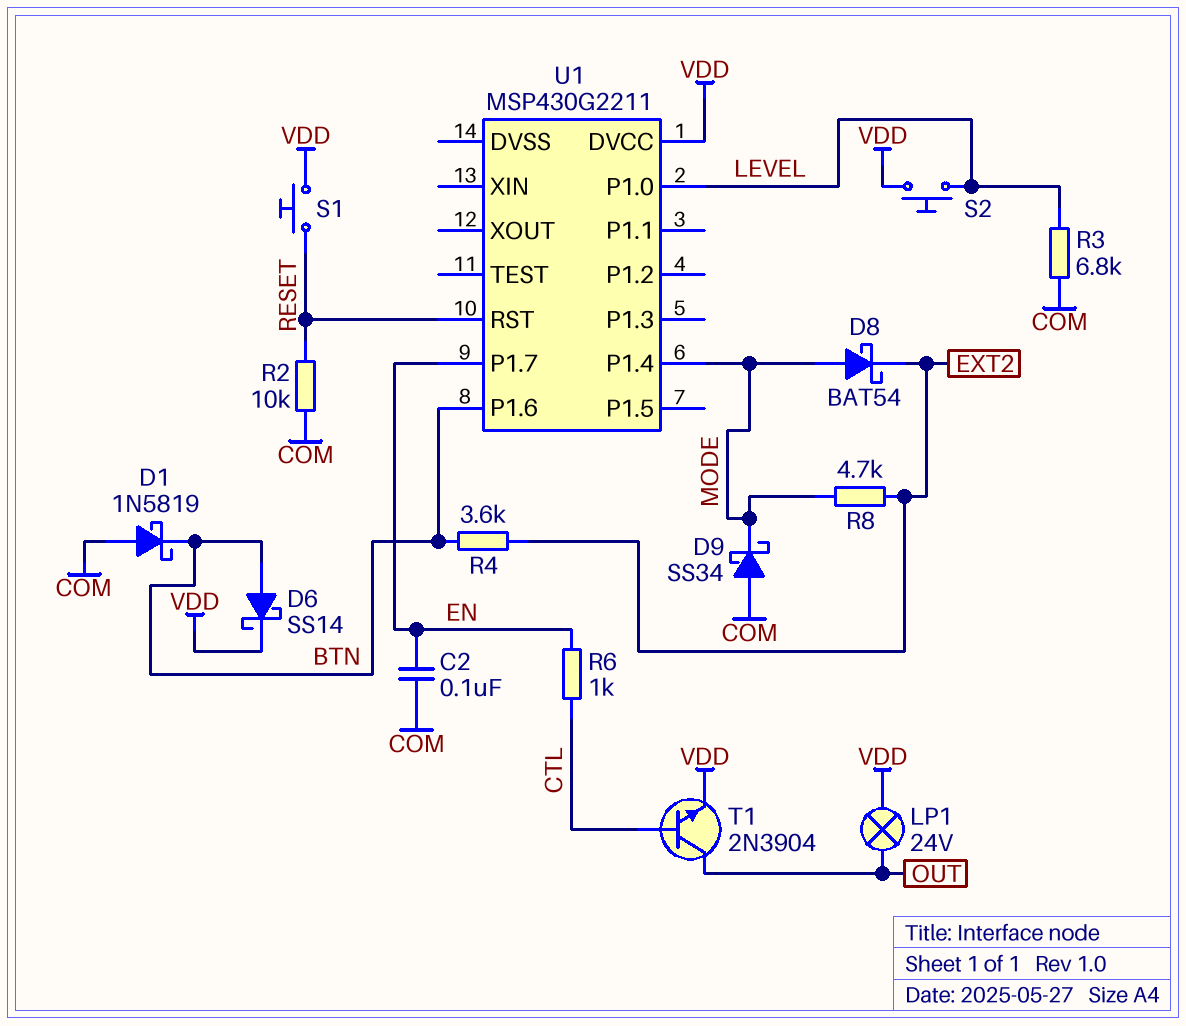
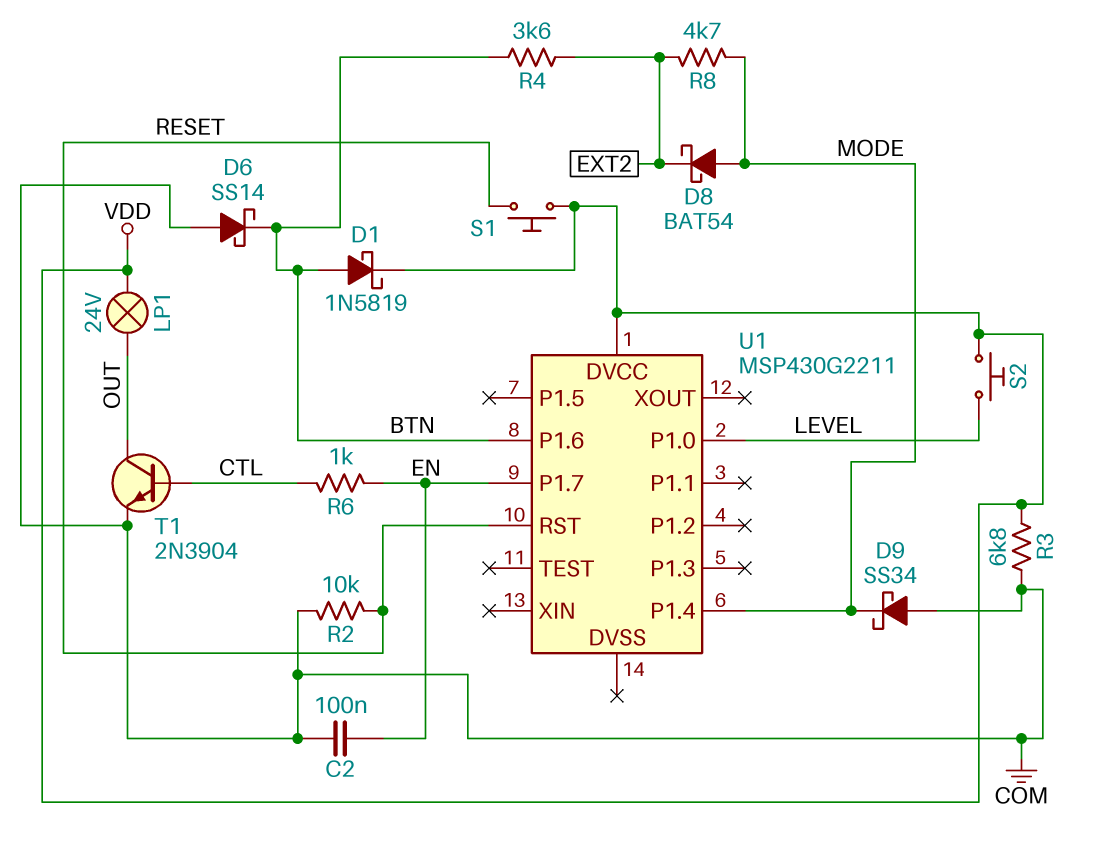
D1: schottky 1N5819 (A COM, K BTN) -> schottky 1N5819 (A BTN, K VDD)
D6: schottky SS14 (A BTN, K VDD) -> schottky SS14 (A COM, K BTN)
R3: 6.8k (COM, LEVEL) -> 6.8k (COM, VDD)
T1: NPN 2N3904 (B CTL, C OUT, E VDD) -> NPN 2N3904 (B CTL, C OUT, E COM)

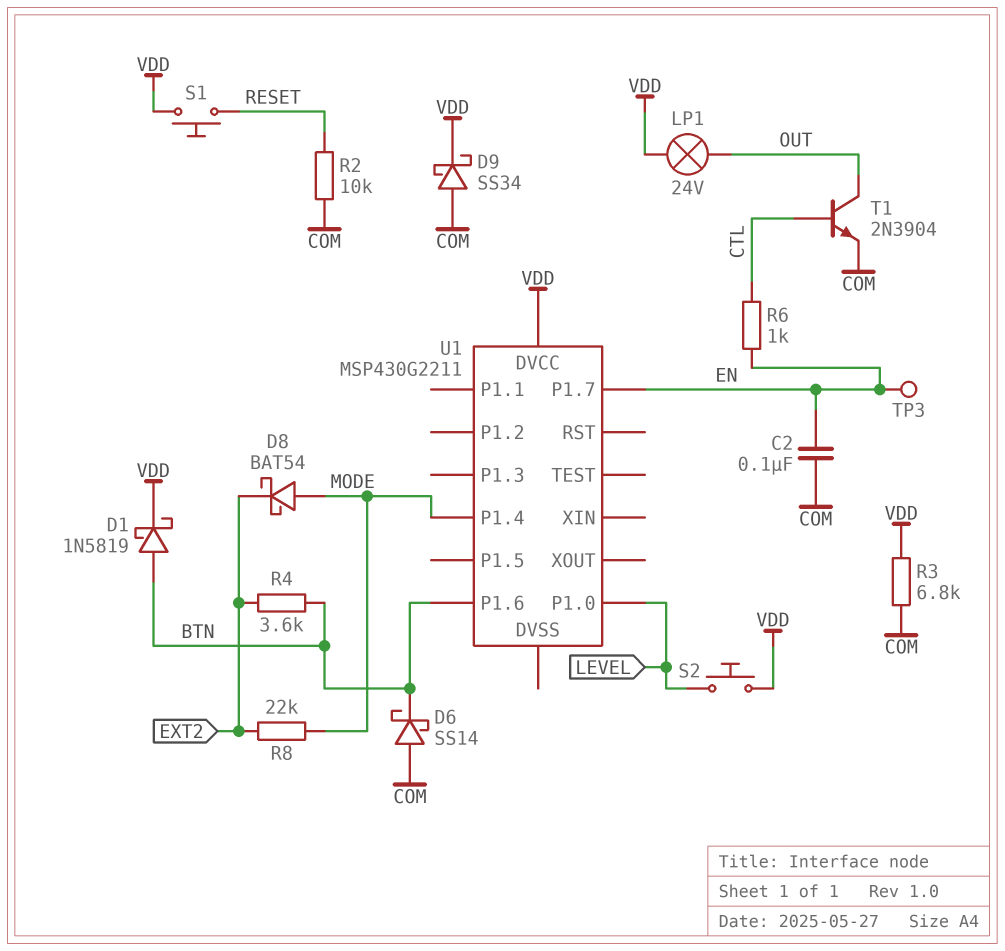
D9: schottky SS34 (A COM, K MODE) -> schottky SS34 (A COM, K VDD)
R8: 4.7k (EXT2, MODE) -> 22k (EXT2, MODE)
TP3: none -> test point (EN)
U1 pin RST: RESET -> none

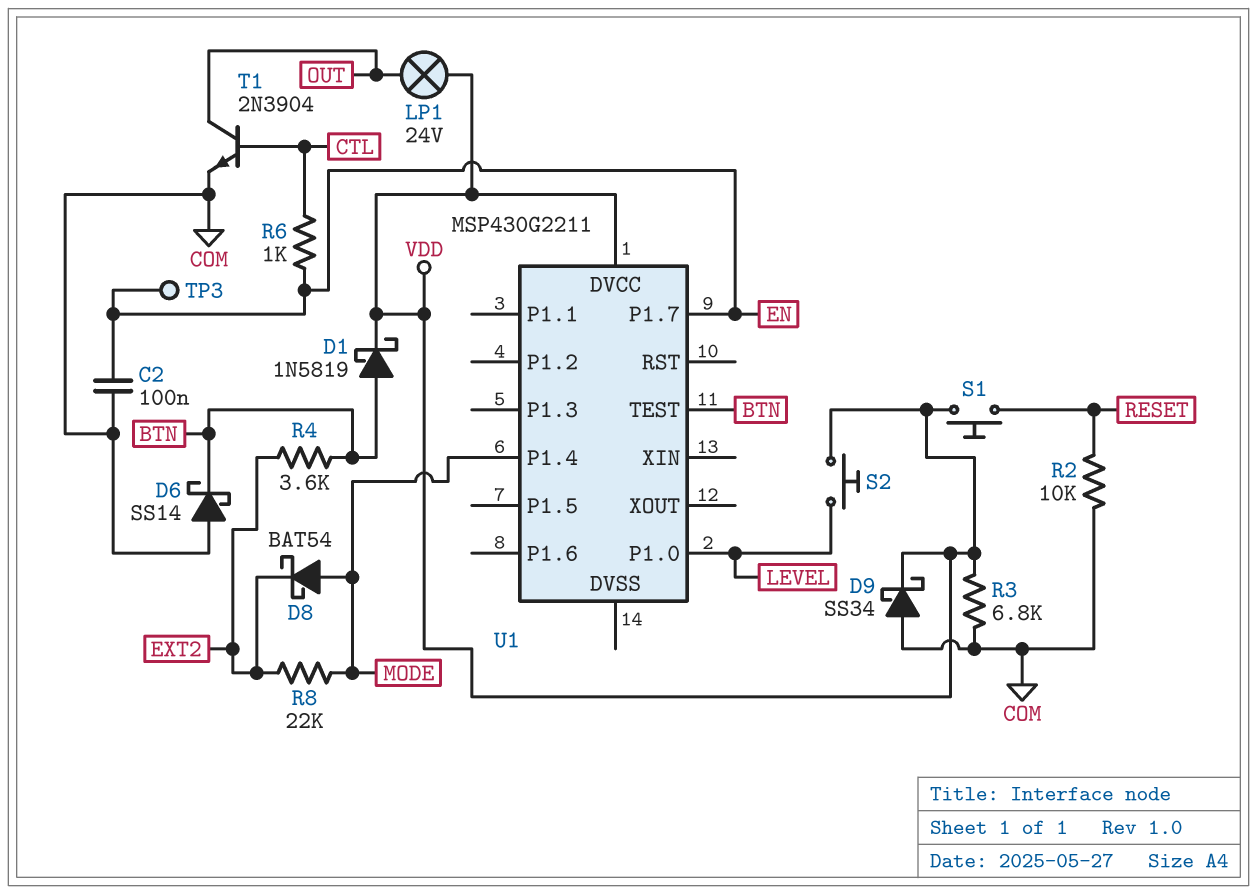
U1 pin P1.6: BTN -> none
U1 pin TEST: none -> BTN

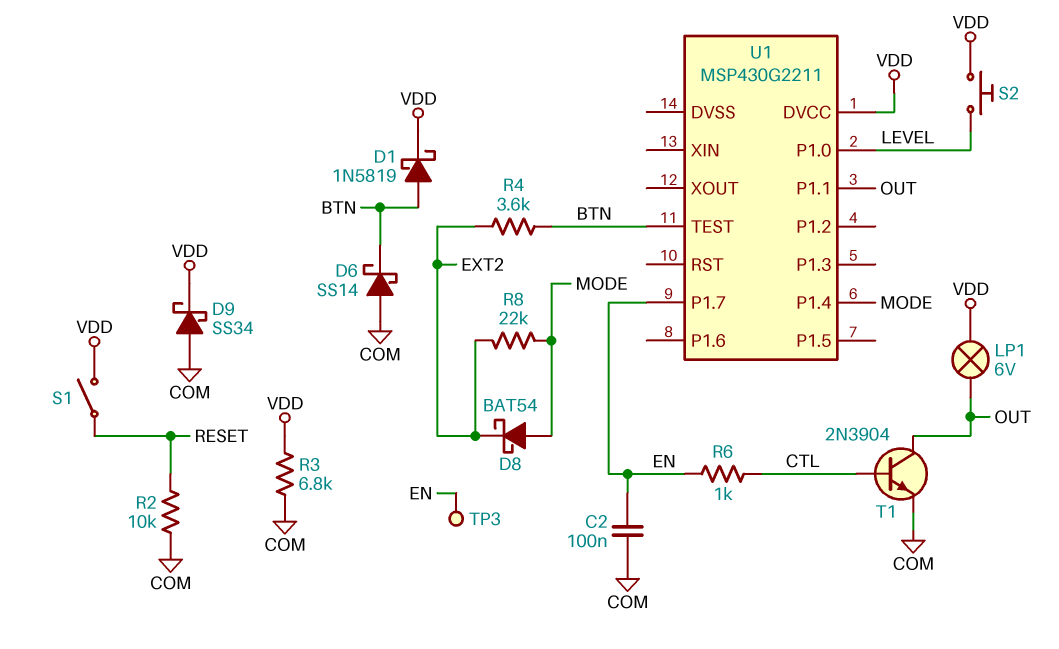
LP1: lamp 24V (OUT, VDD) -> lamp 6V (OUT, VDD)
S1: button (RESET, VDD) -> switch (RESET, VDD)
U1 pin P1.1: none -> OUT

